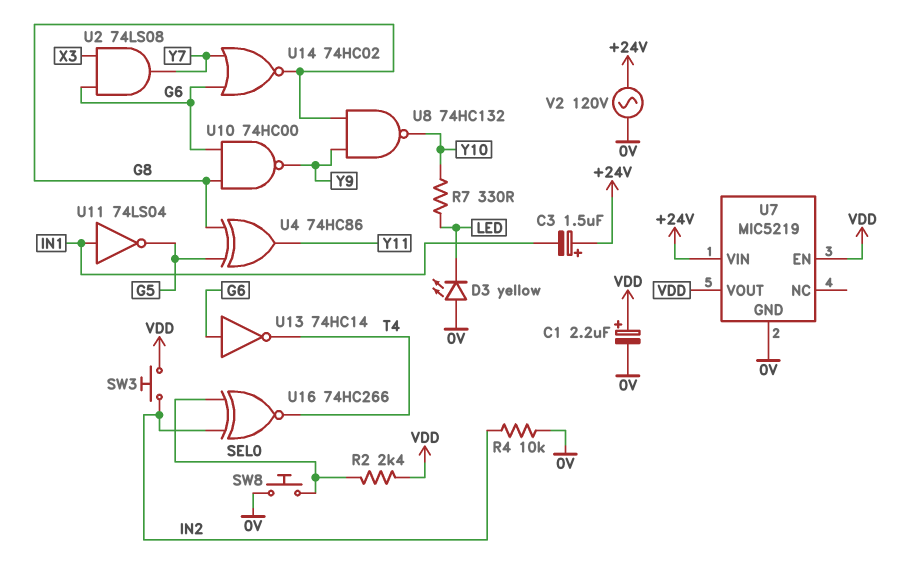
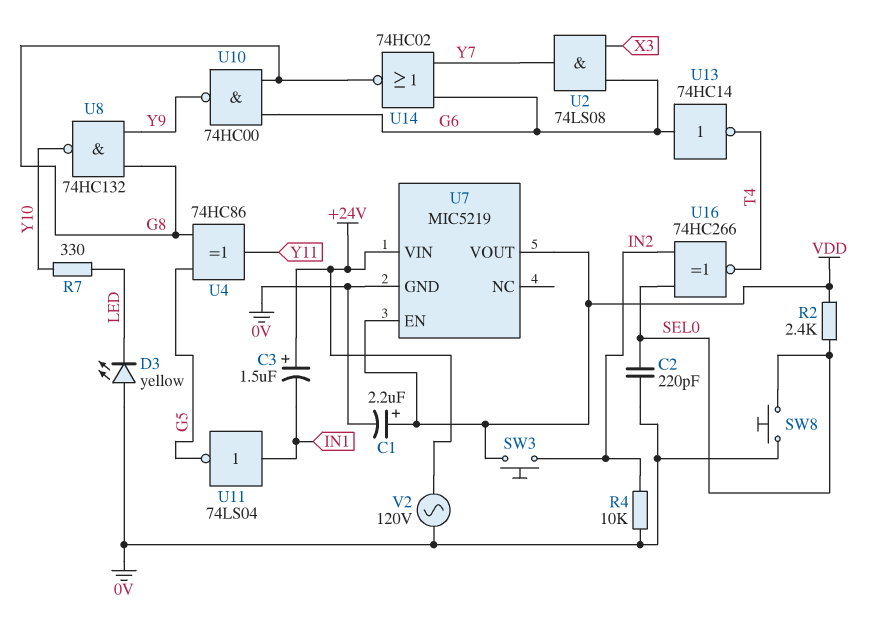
C2: none -> 220pF (0V, SEL0)

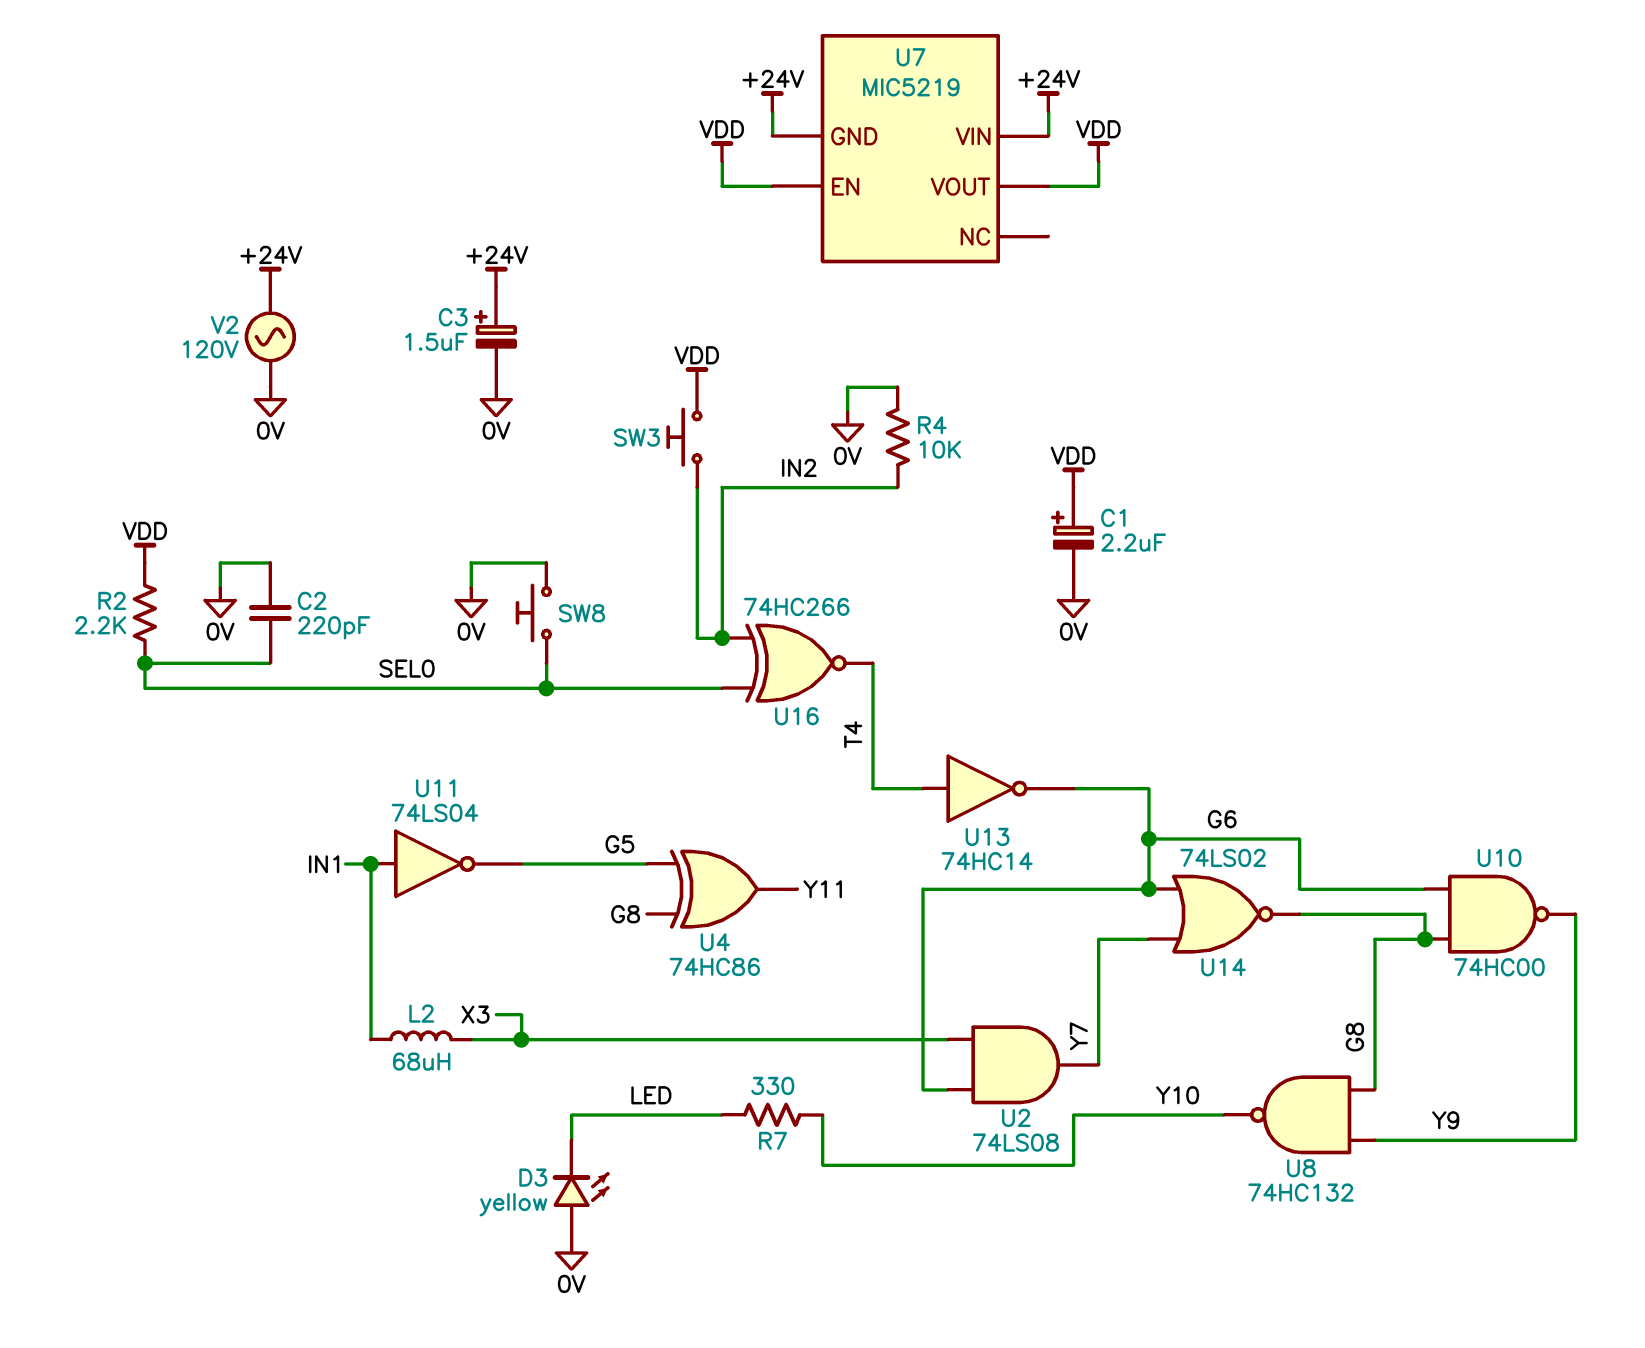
C3: 1.5uF (plus +24V, minus IN1) -> 1.5uF (plus +24V, minus 0V)
L2: none -> 68uH (IN1, X3)
R2: 2.4k (SEL0, VDD) -> 2.2k (SEL0, VDD)
U7 pin GND: 0V -> +24V
U13: NOT 74HC14 (in G6, out T4) -> NOT 74HC14 (in T4, out G6)
U14: NOR 74HC02 (in G6, in Y7, out G8) -> NOR 74LS02 (in G6, in Y7, out G8)

